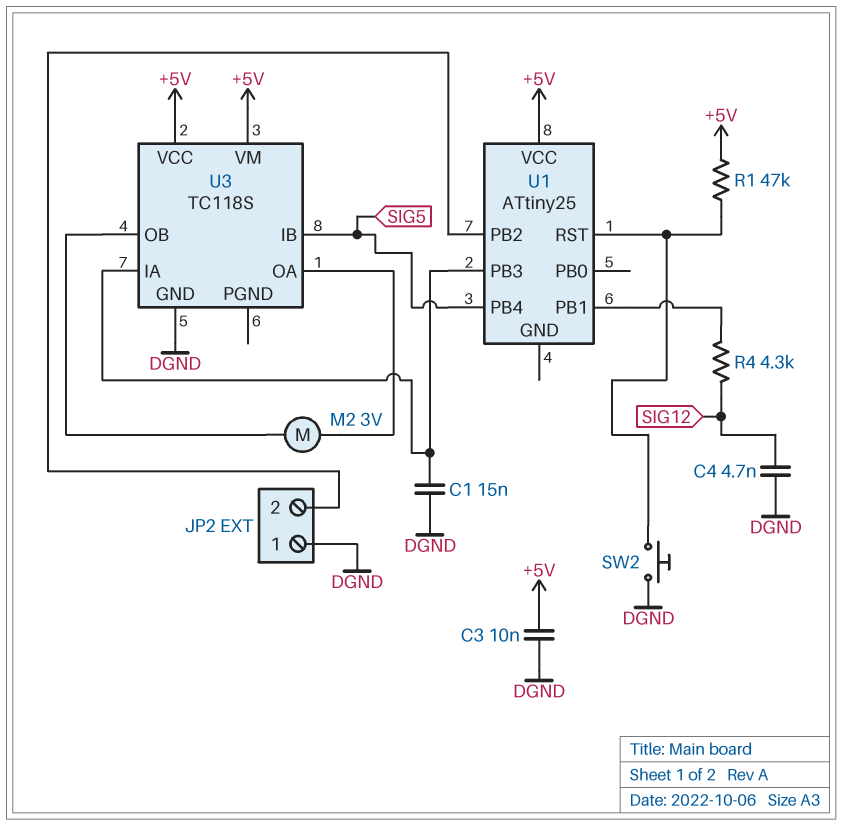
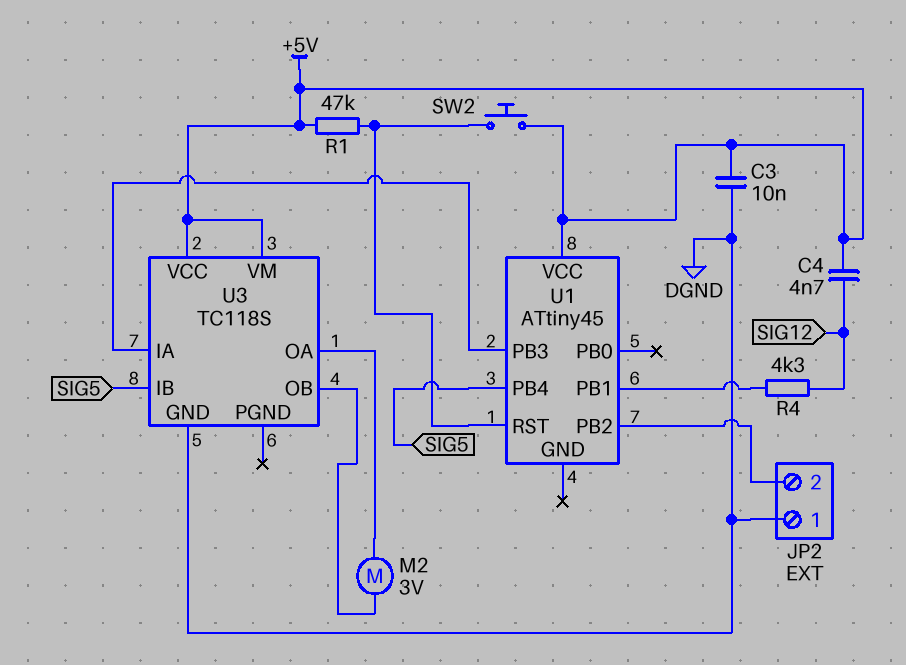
C1: 15nF (DGND, U1/PB3) -> none
C4: 4.7nF (DGND, SIG12) -> 4.7nF (+5V, SIG12)
SW2: button (DGND, U1/RST) -> button (+5V, U1/RST)
U1: ATtiny25 -> ATtiny45

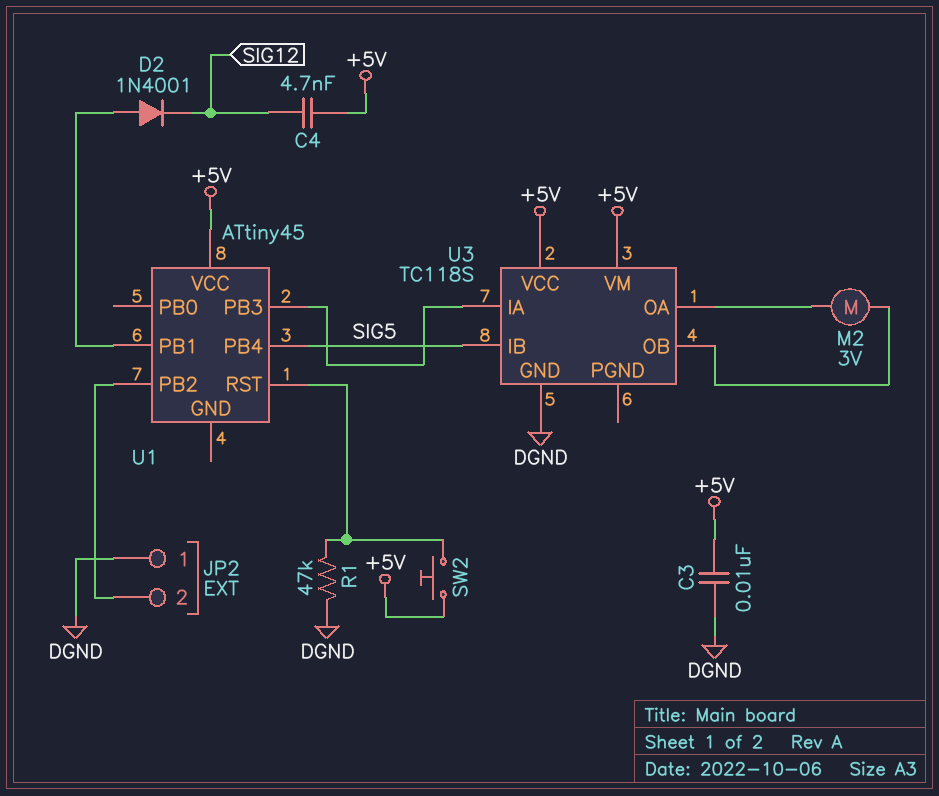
D2: none -> diode 1N4001 (A U1/PB1, K SIG12)
R1: 47k (+5V, U1/RST) -> 47k (DGND, U1/RST)
R4: 4.3k (SIG12, U1/PB1) -> none

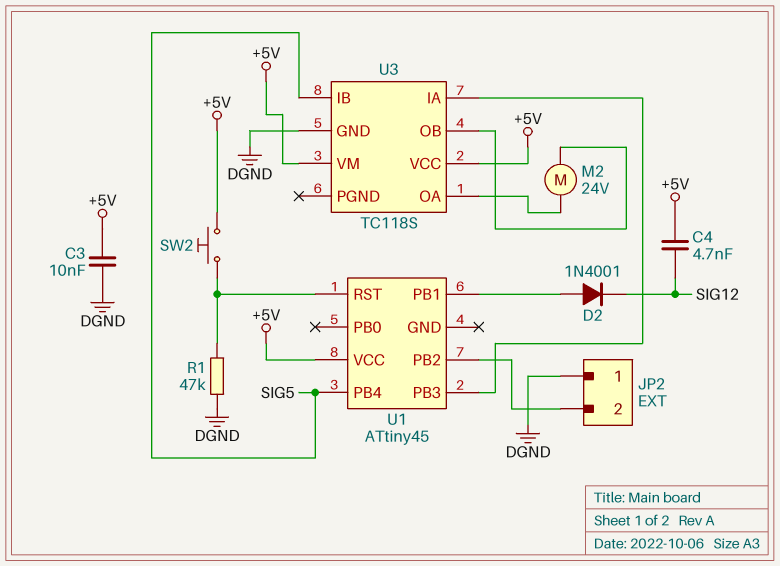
M2: motor 3V (U3/OA, U3/OB) -> motor 24V (U3/OA, U3/OB)

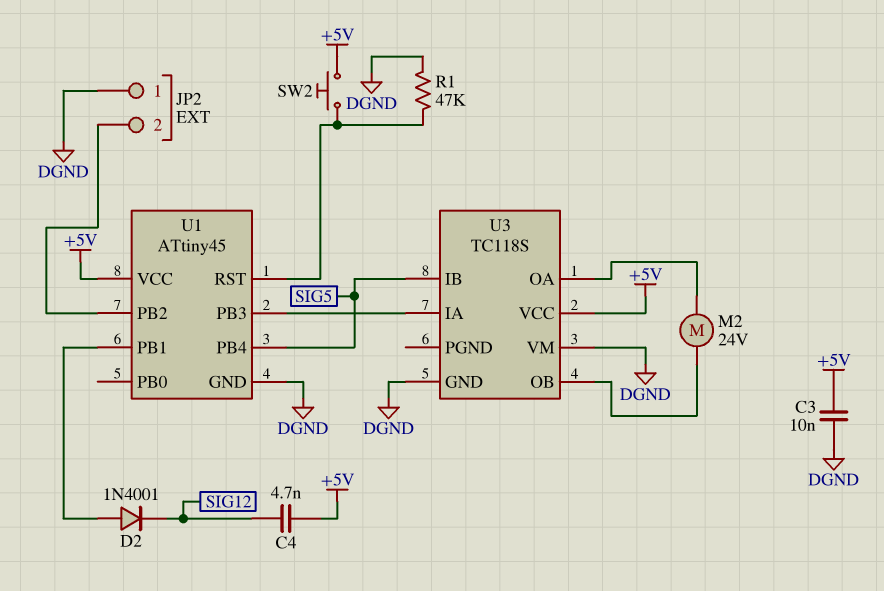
U1 pin GND: none -> DGND
U3 pin VM: +5V -> DGND

